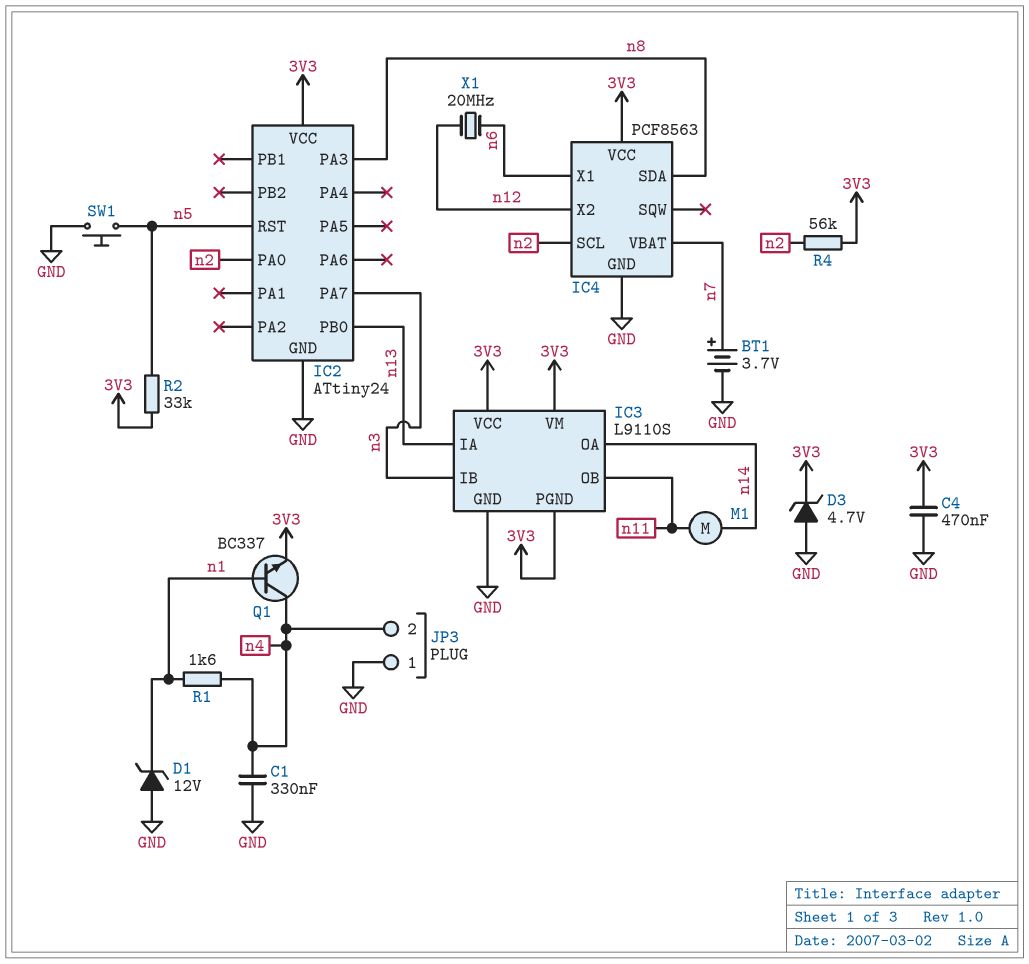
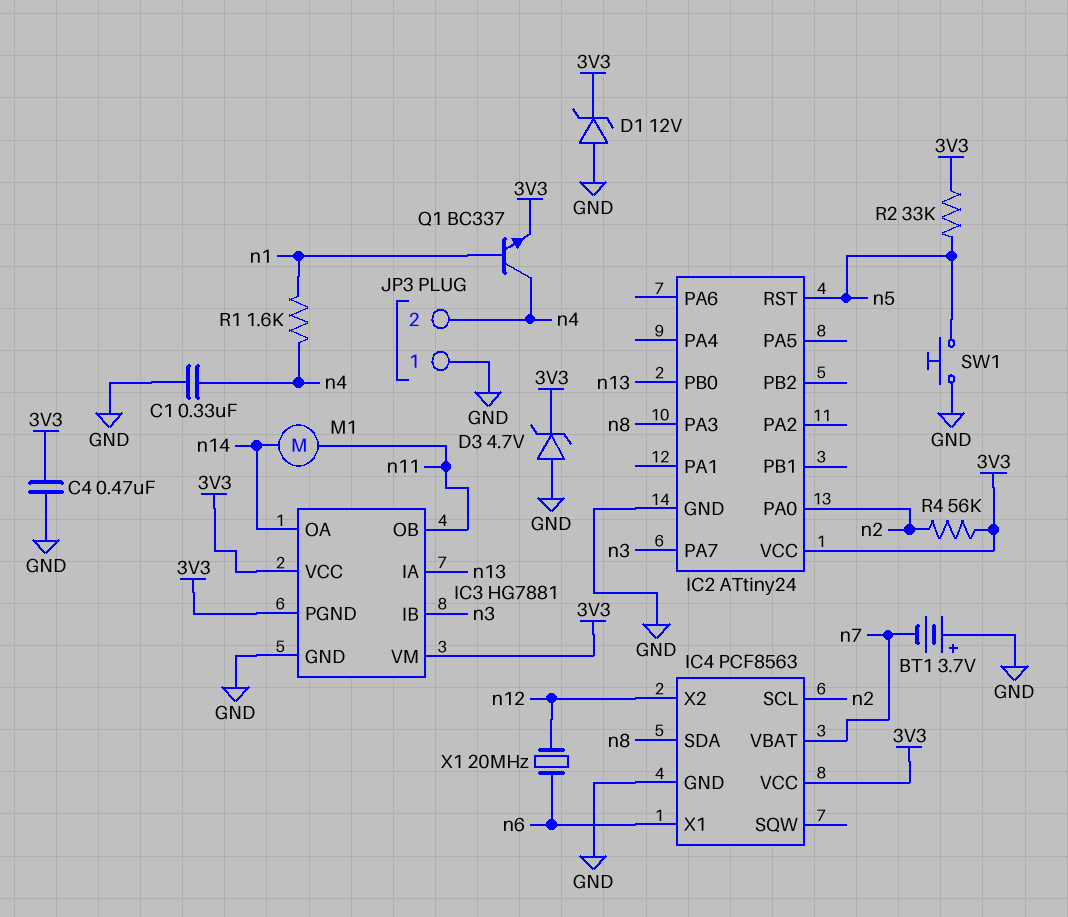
BT1: 3.7V (plus n7, minus GND) -> 3.7V (plus GND, minus n7)
D1: zener 12V (A GND, K n1) -> zener 12V (A GND, K 3V3)
IC3: L9110S -> HG7881

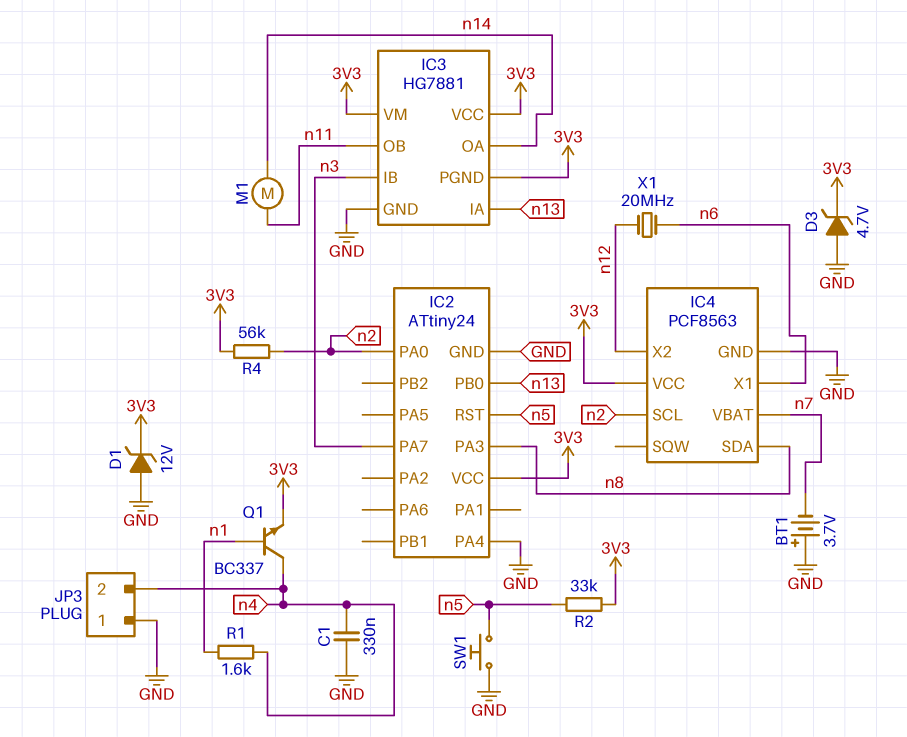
C4: 470nF (3V3, GND) -> none
IC2 pin PA4: none -> GND

